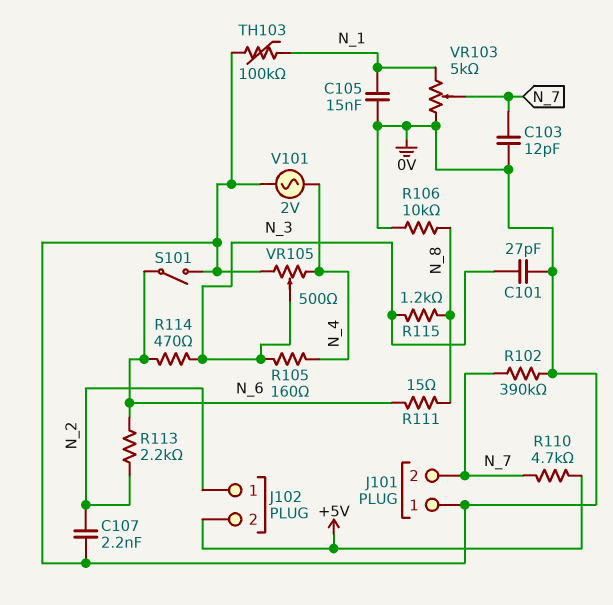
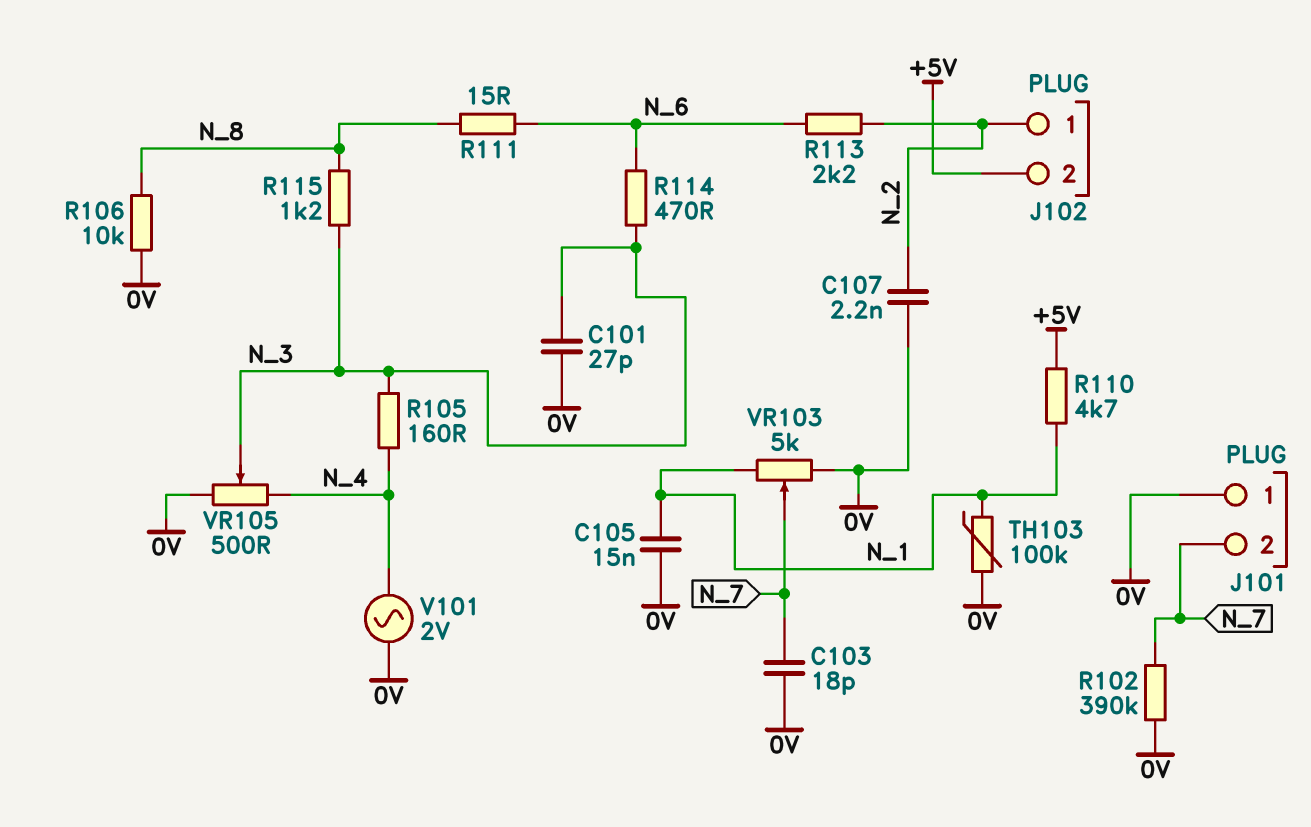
C103: 12pF (0V, N_7) -> 18pF (0V, N_7)
R110: 4.7k (+5V, N_7) -> 4.7k (+5V, N_1)
S101: switch (0V, N_6) -> none

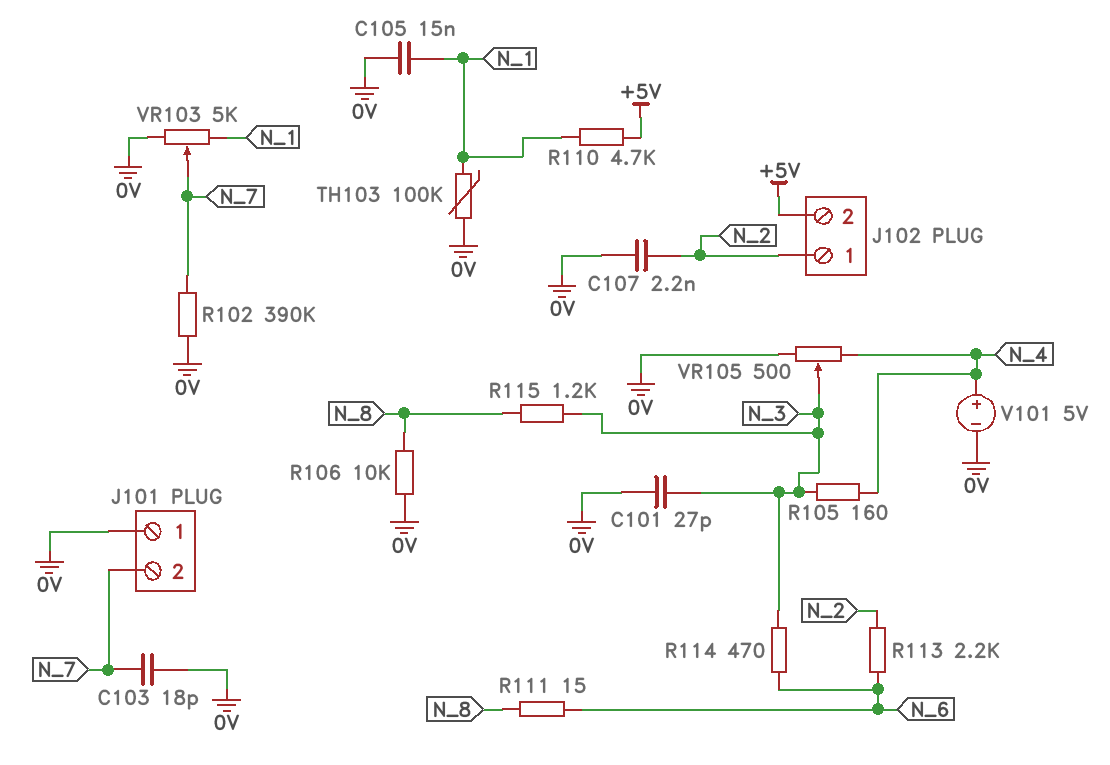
V101: AC 2V (0V, N_4) -> 5V (plus N_4, minus 0V)

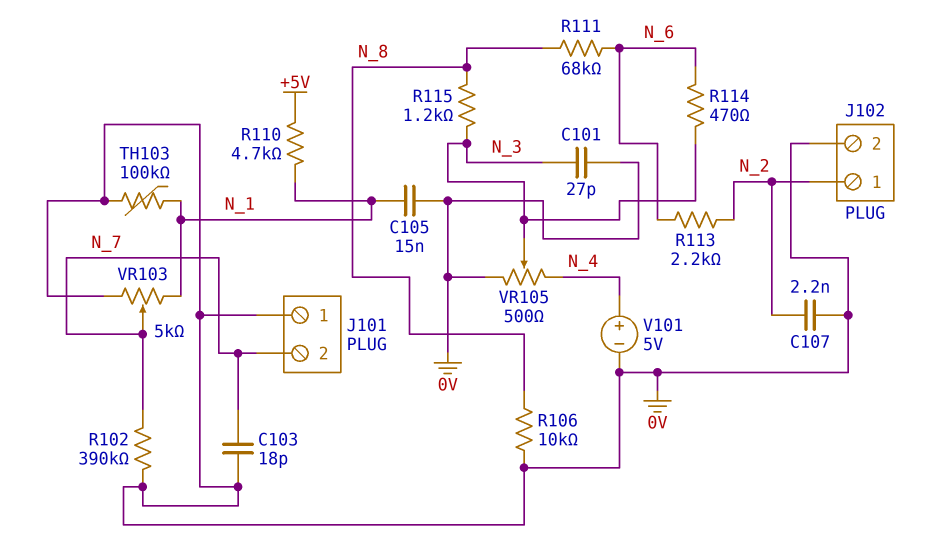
J102 pin 2: +5V -> 0V
R105: 160 (N_3, N_4) -> none
R111: 15 (N_6, N_8) -> 68k (N_6, N_8)

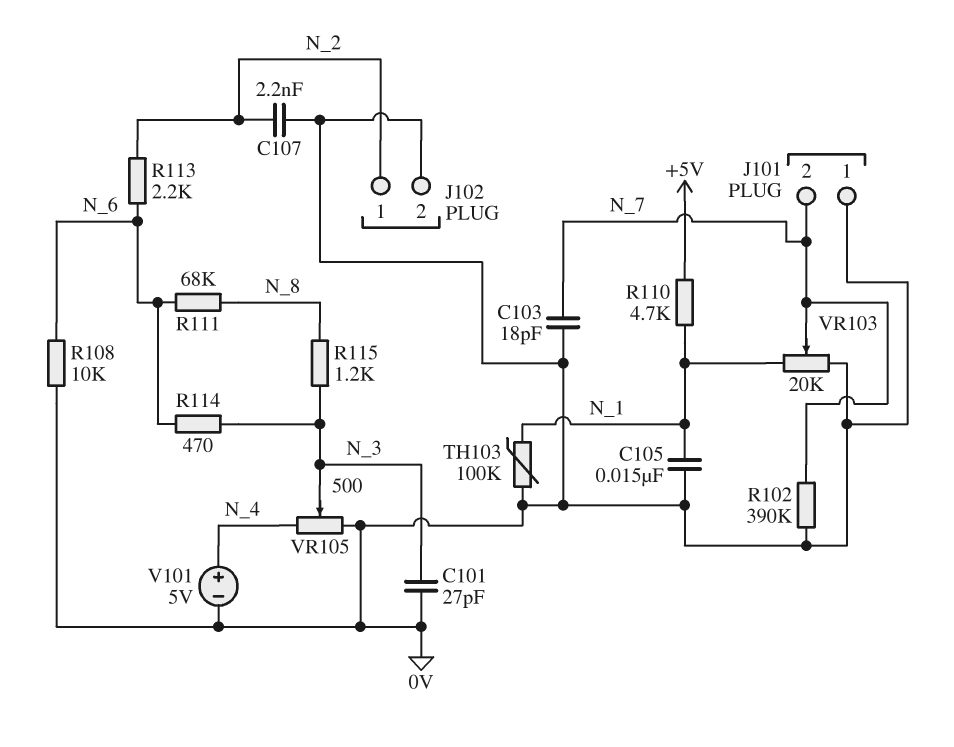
R106: 10k (0V, N_8) -> none
R108: none -> 10k (0V, N_6)
VR103: 5k (0V, N_1, wiper N_7) -> 20k (0V, N_1, wiper N_7)

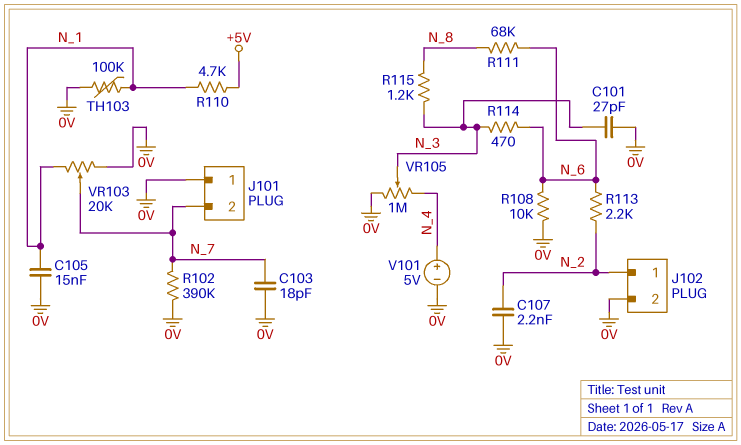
VR105: 500 (0V, N_4, wiper N_3) -> 1M (0V, N_4, wiper N_3)

